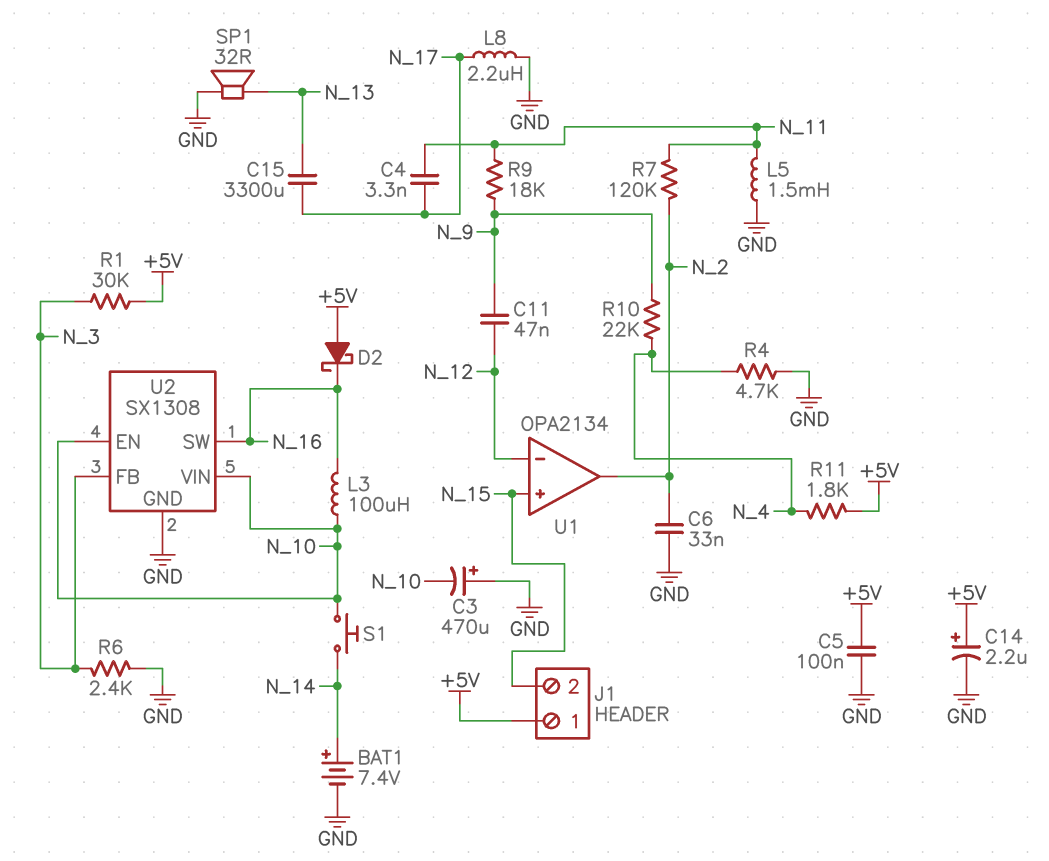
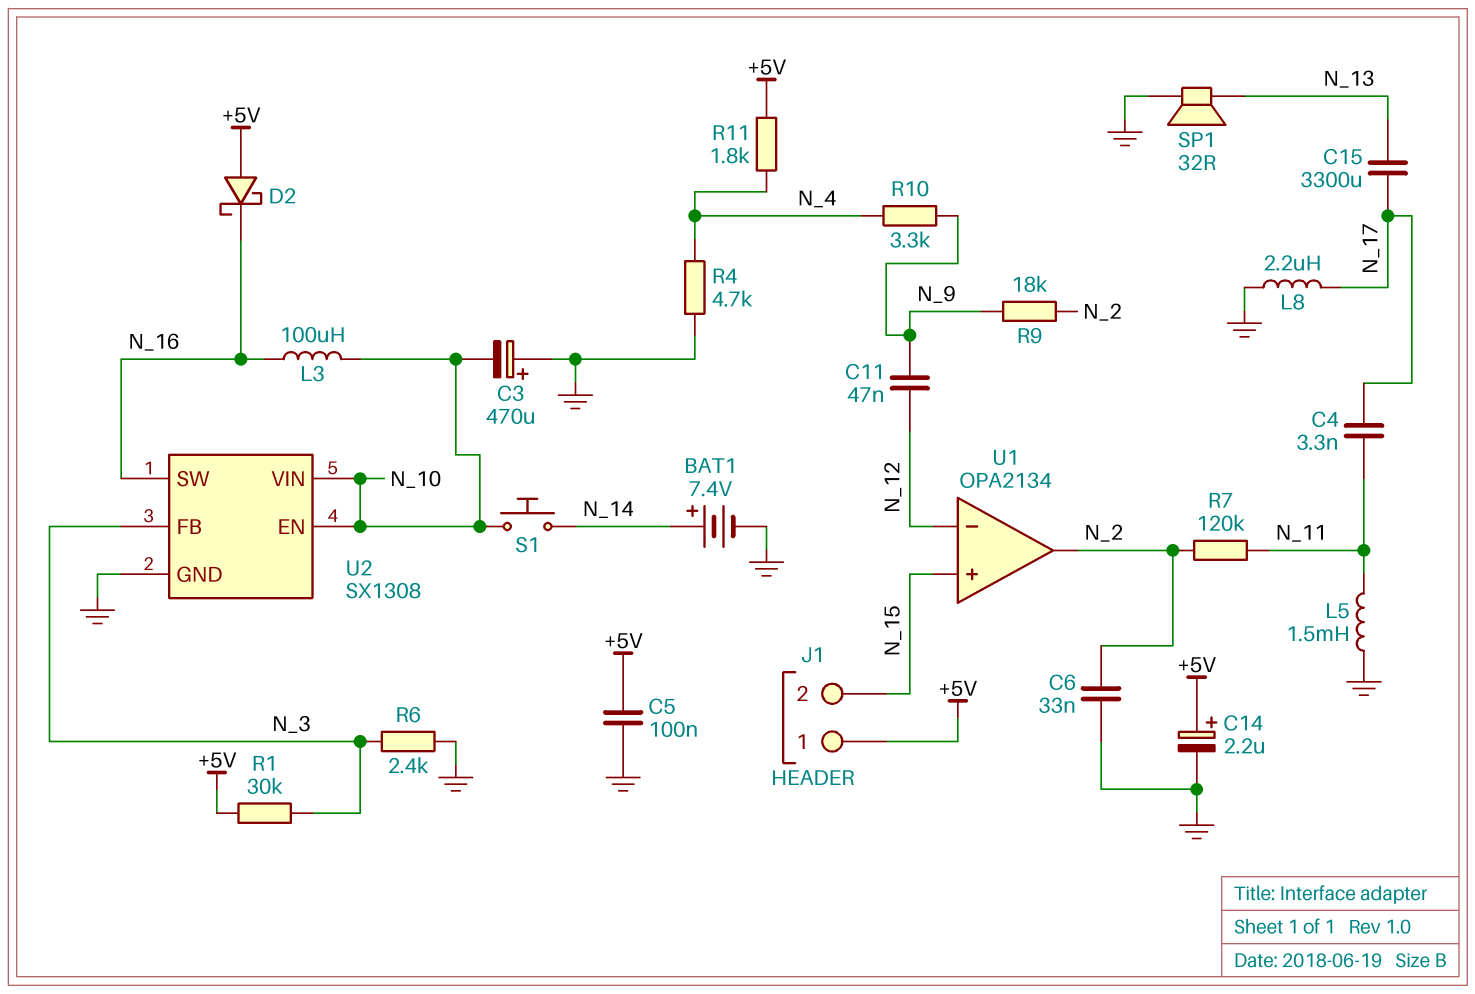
R9: 18k (N_9, N_11) -> 18k (N_2, N_9)
R10: 22k (N_4, N_9) -> 3.3k (N_4, N_9)

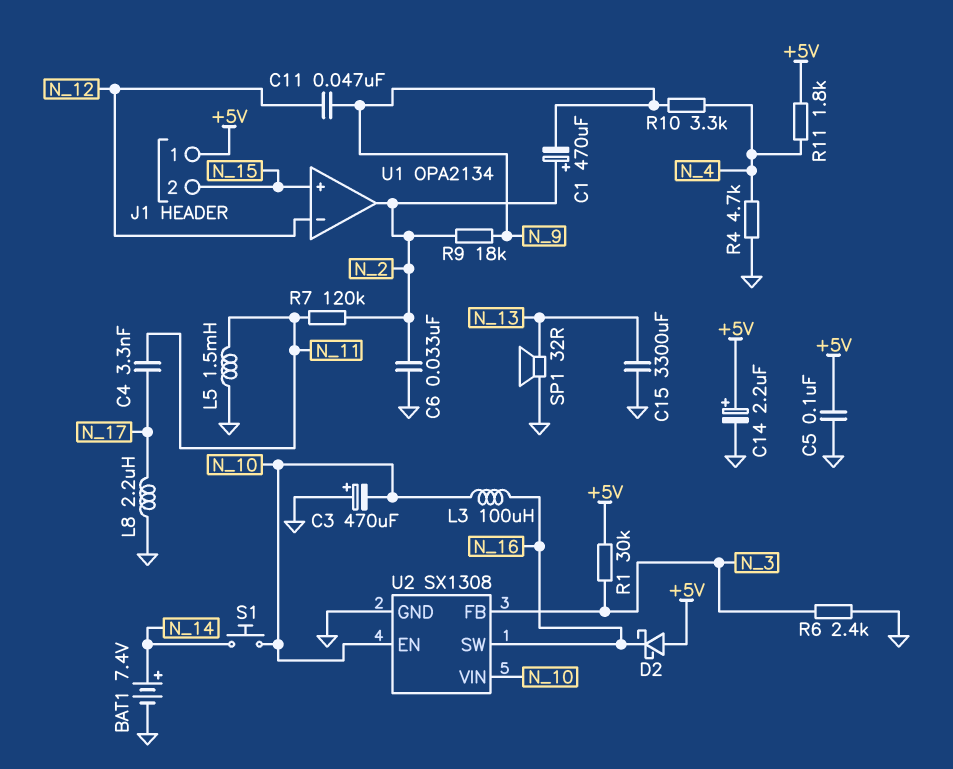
C1: none -> 470uF (plus N_2, minus N_9)
C15: 3300uF (N_13, N_17) -> 3300uF (GND, N_13)

